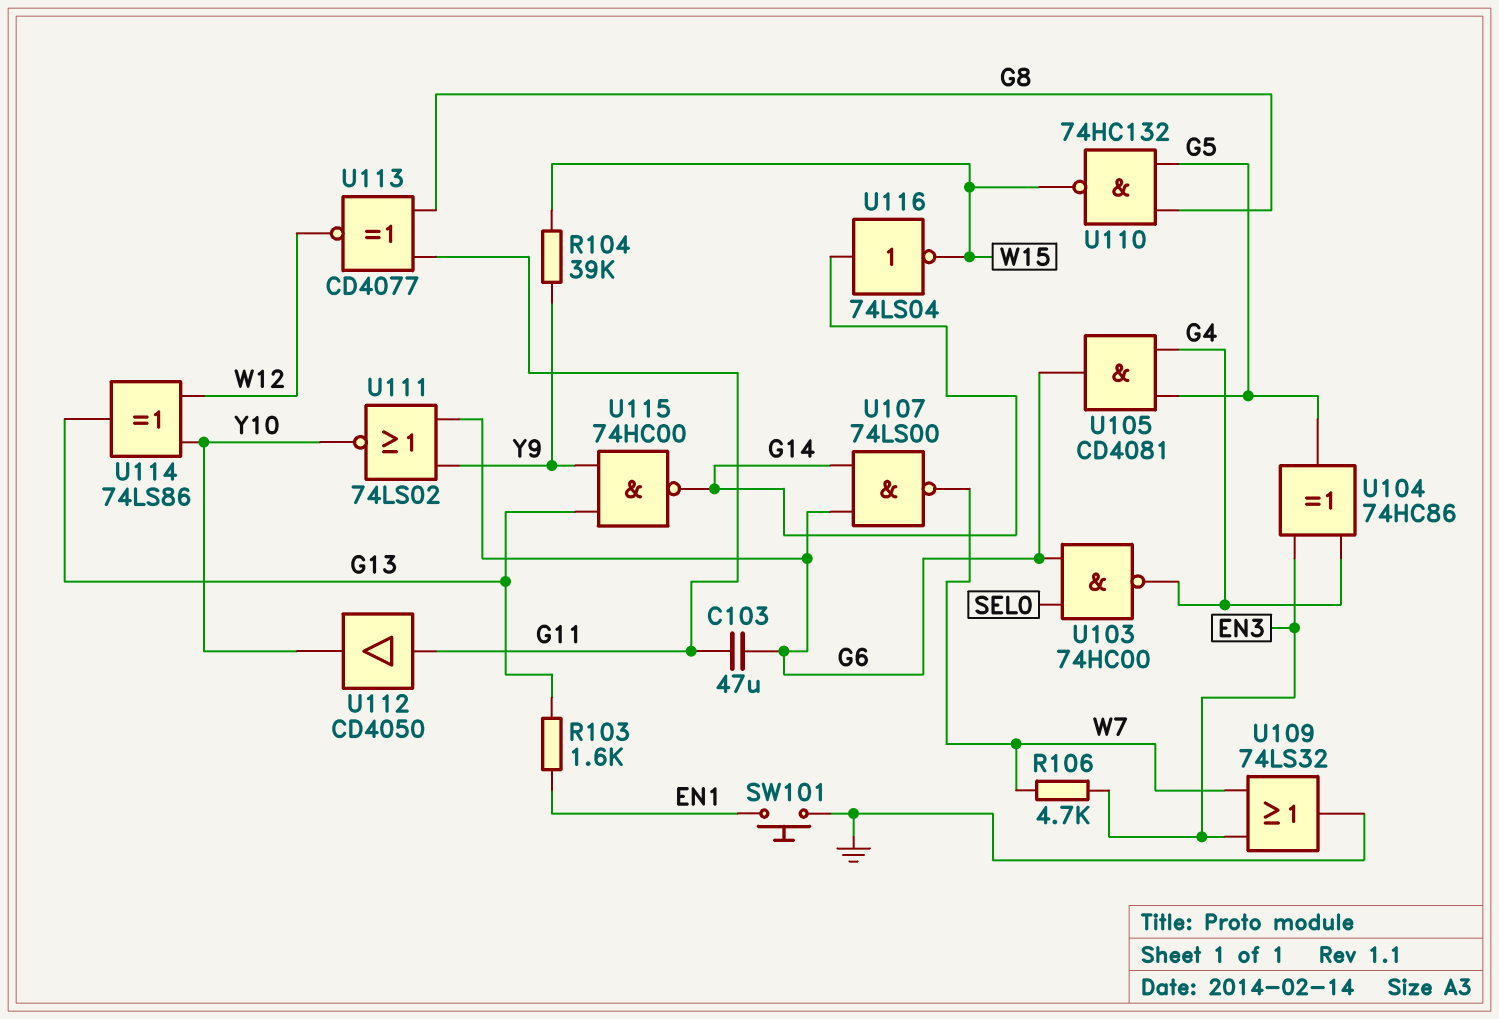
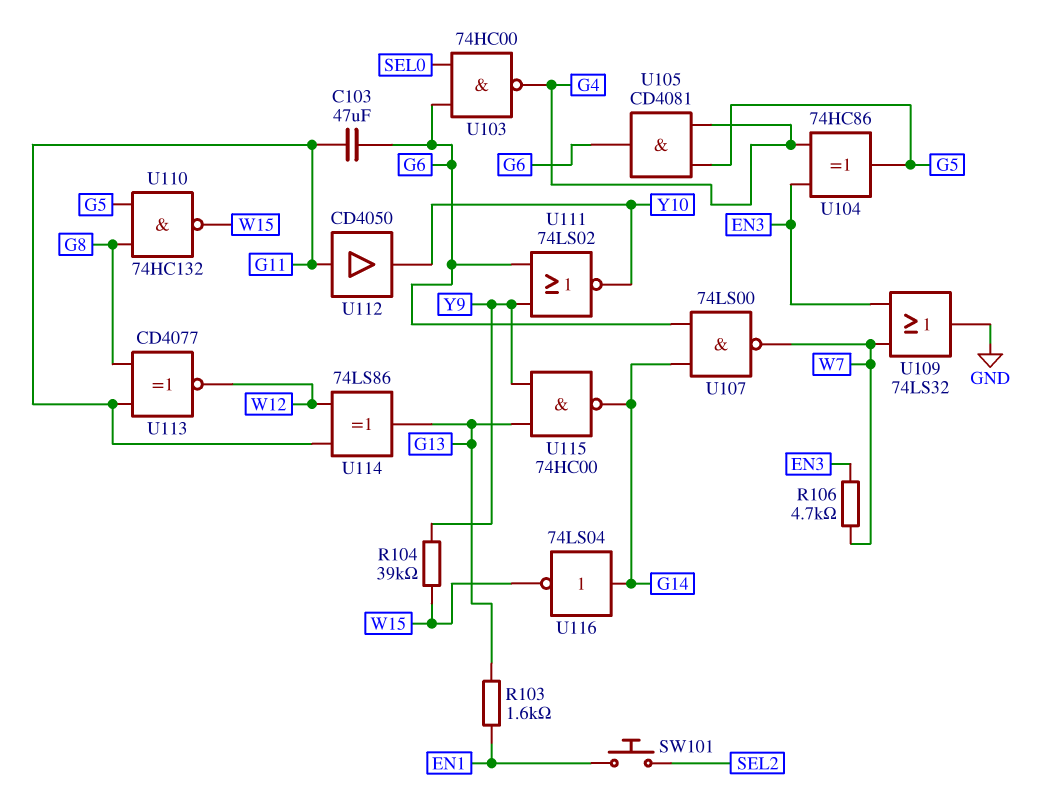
SW101: button (EN1, GND) -> button (EN1, SEL2)
U114: XOR 74LS86 (in W12, in Y10, out G13) -> XOR 74LS86 (in G11, in W12, out G13)

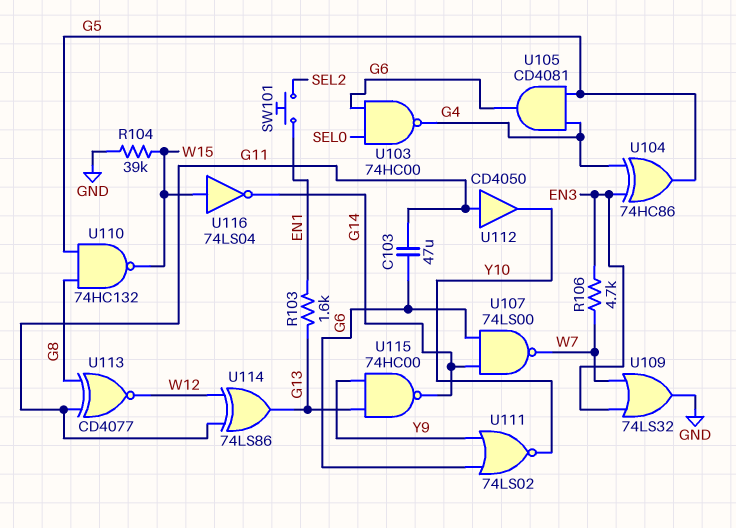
R104: 39k (W15, Y9) -> 39k (GND, W15)
U116: NOT 74LS04 (in G14, out W15) -> NOT 74LS04 (in W15, out G14)

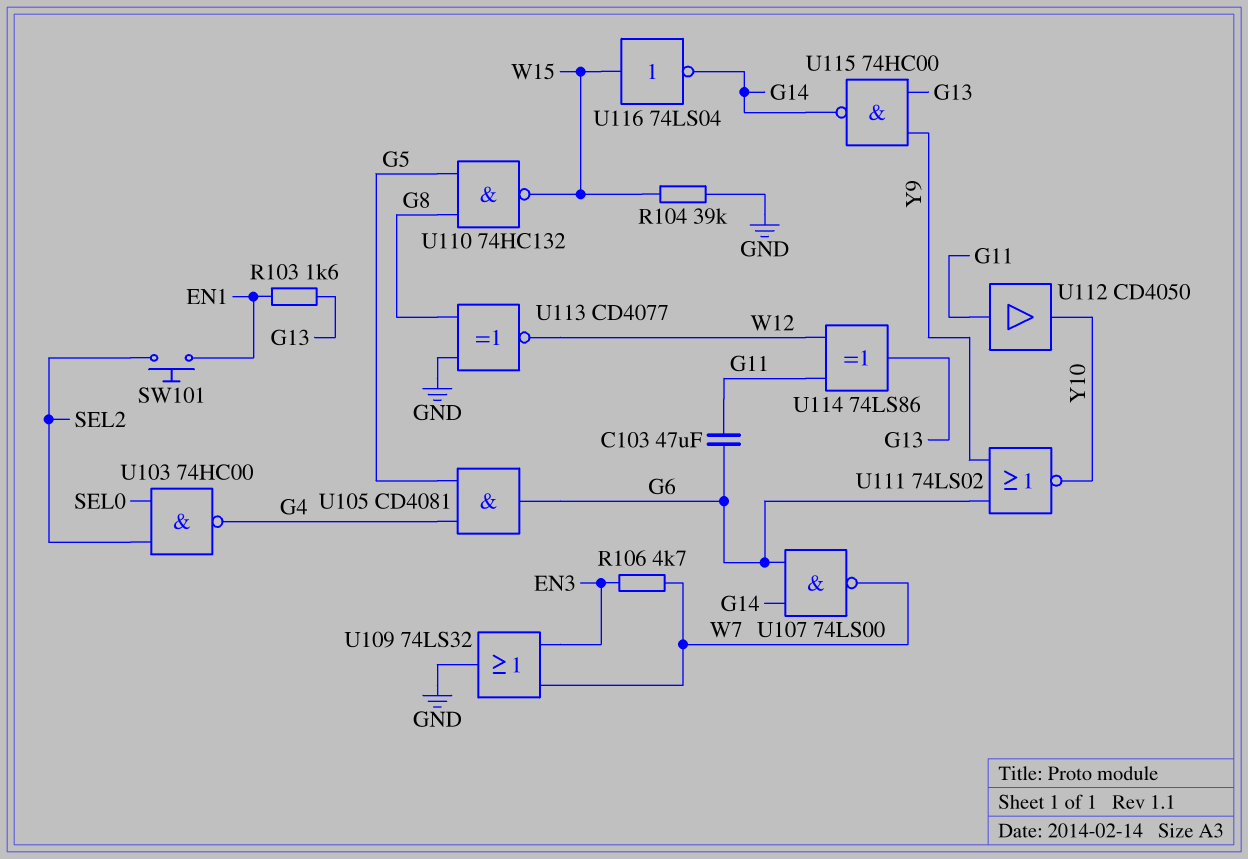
U103: NAND 74HC00 (in G6, in SEL0, out G4) -> NAND 74HC00 (in SEL0, in SEL2, out G4)
U104: XOR 74HC86 (in EN3, in G4, out G5) -> none
U113: XNOR CD4077 (in G8, in G11, out W12) -> XNOR CD4077 (in G8, in GND, out W12)

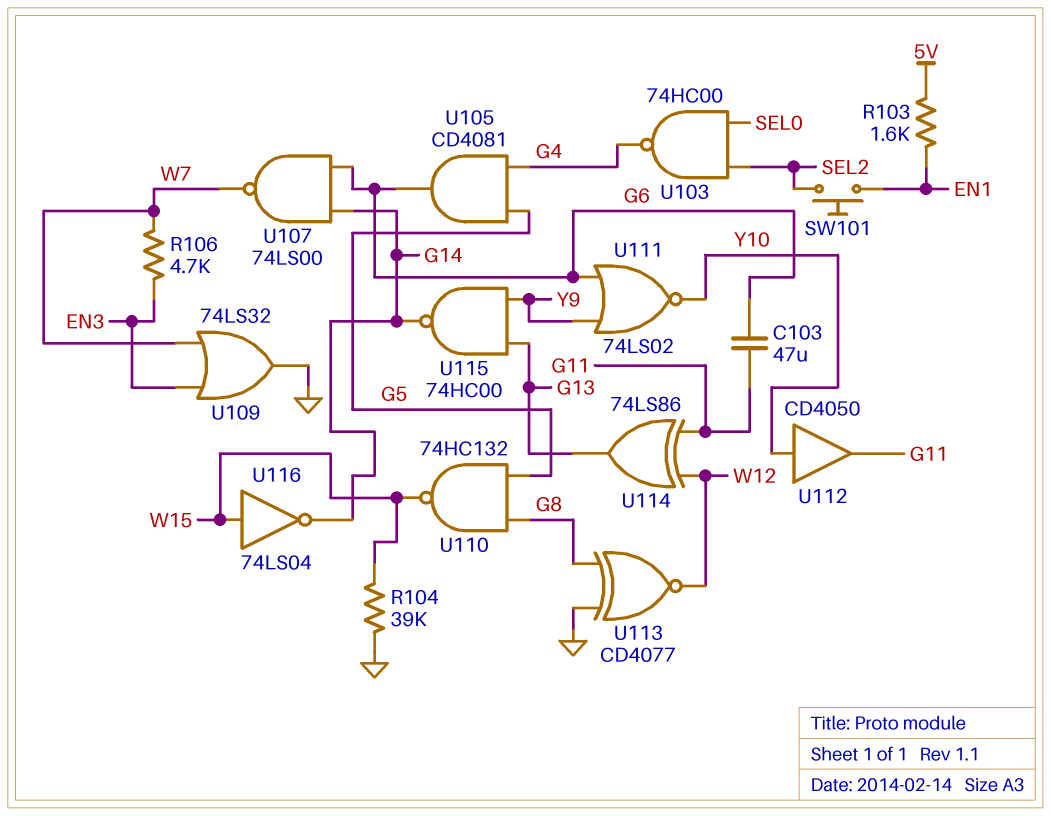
R103: 1.6k (EN1, G13) -> 1.6k (5V, EN1)
U112: buffer CD4050 (in G11, out Y10) -> buffer CD4050 (in Y10, out G11)

